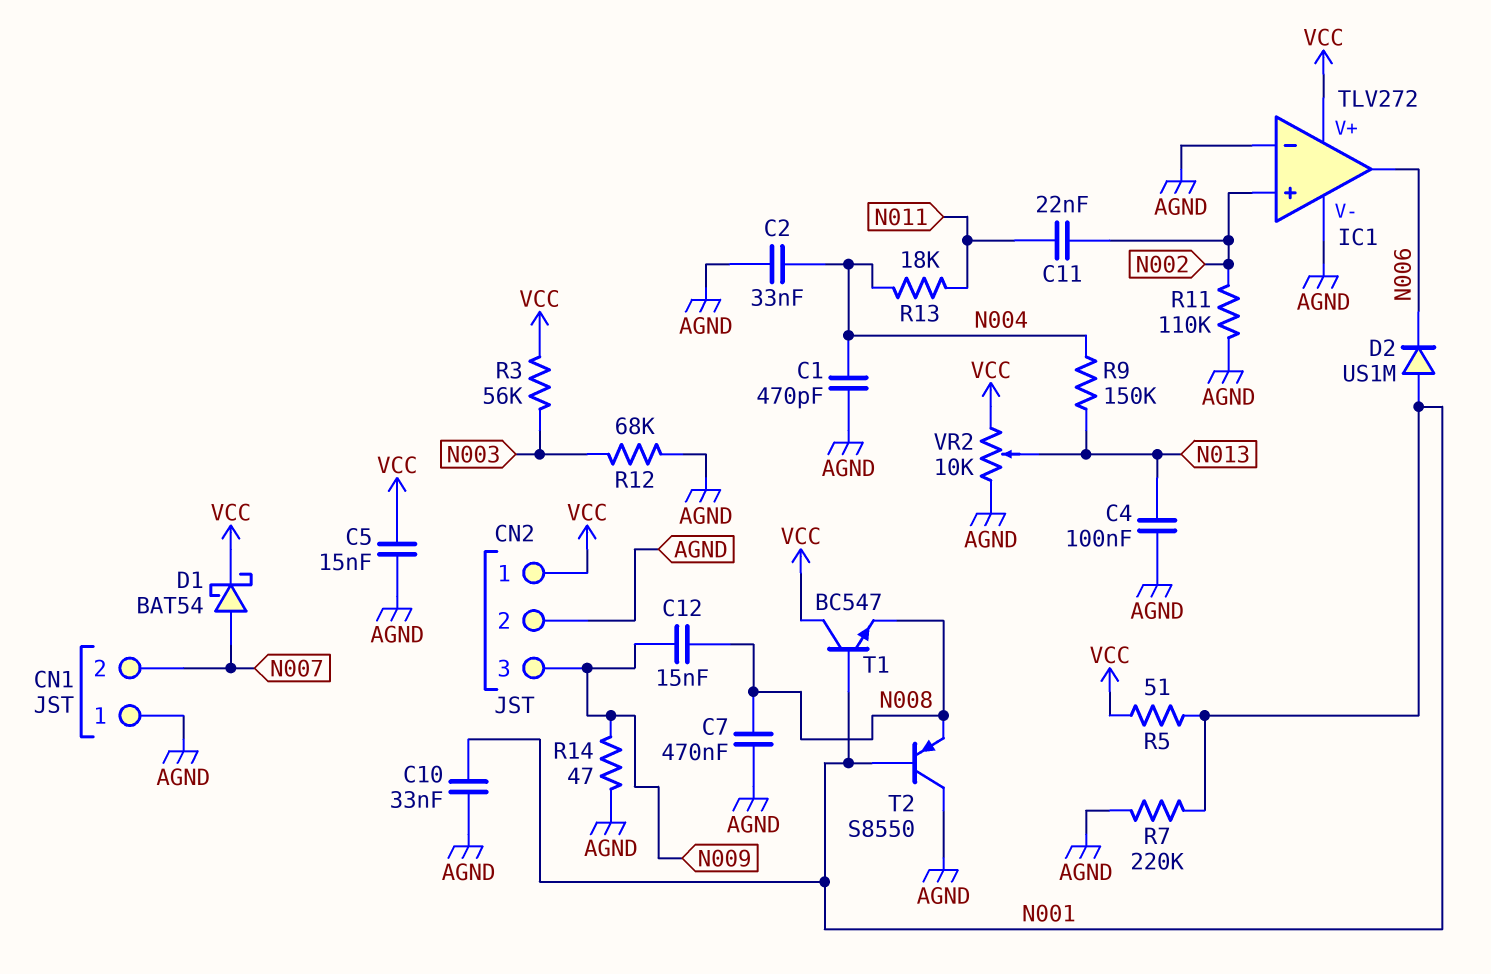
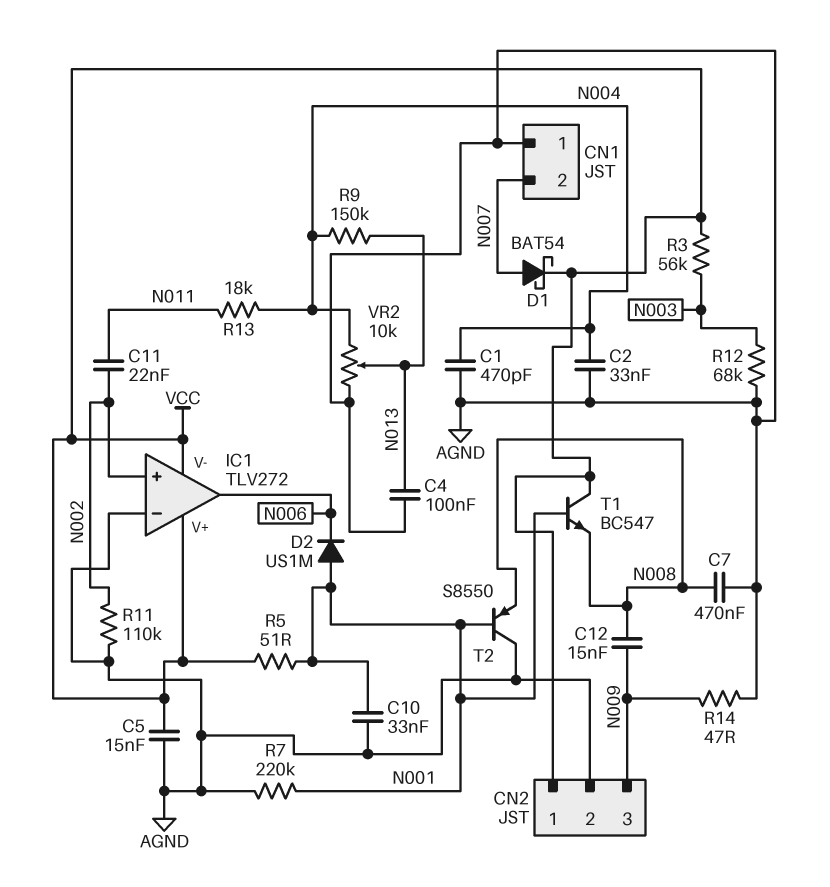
IC1 pin V-: AGND -> VCC
VR2: 10k (AGND, VCC, wiper N013) -> 10k (AGND, N004, wiper N013)

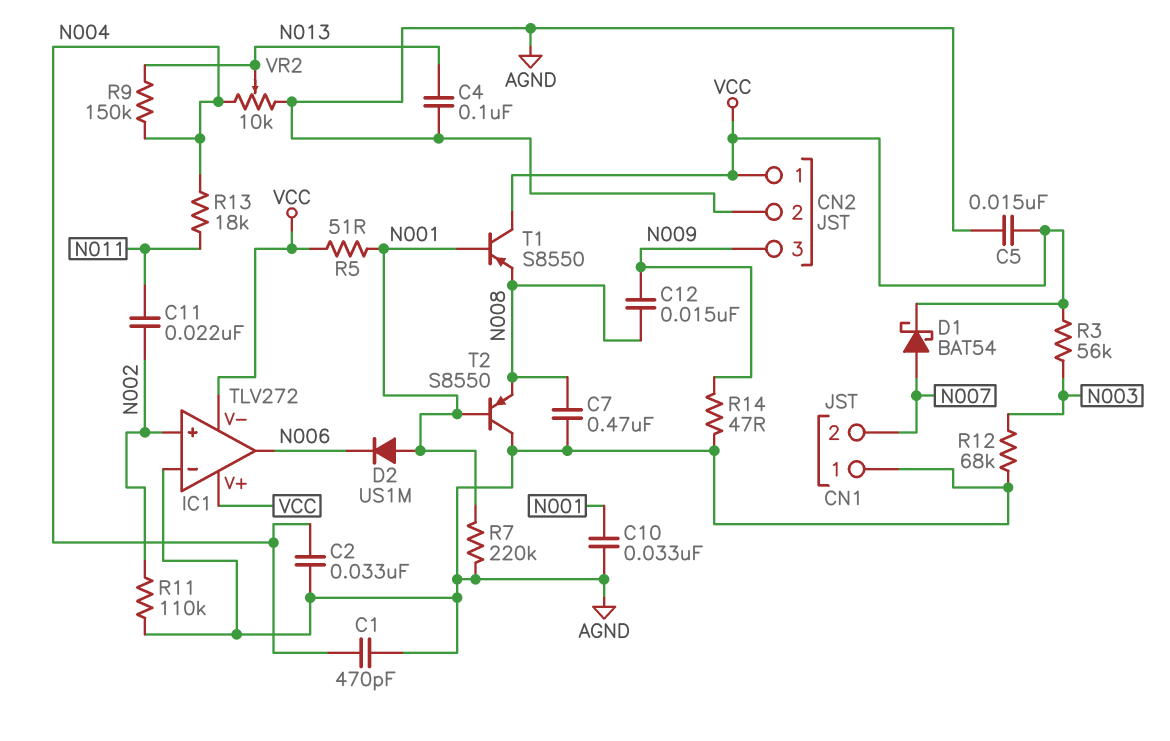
T1: NPN BC547 (B N001, C VCC, E N008) -> PNP S8550 (B N001, C VCC, E N008)

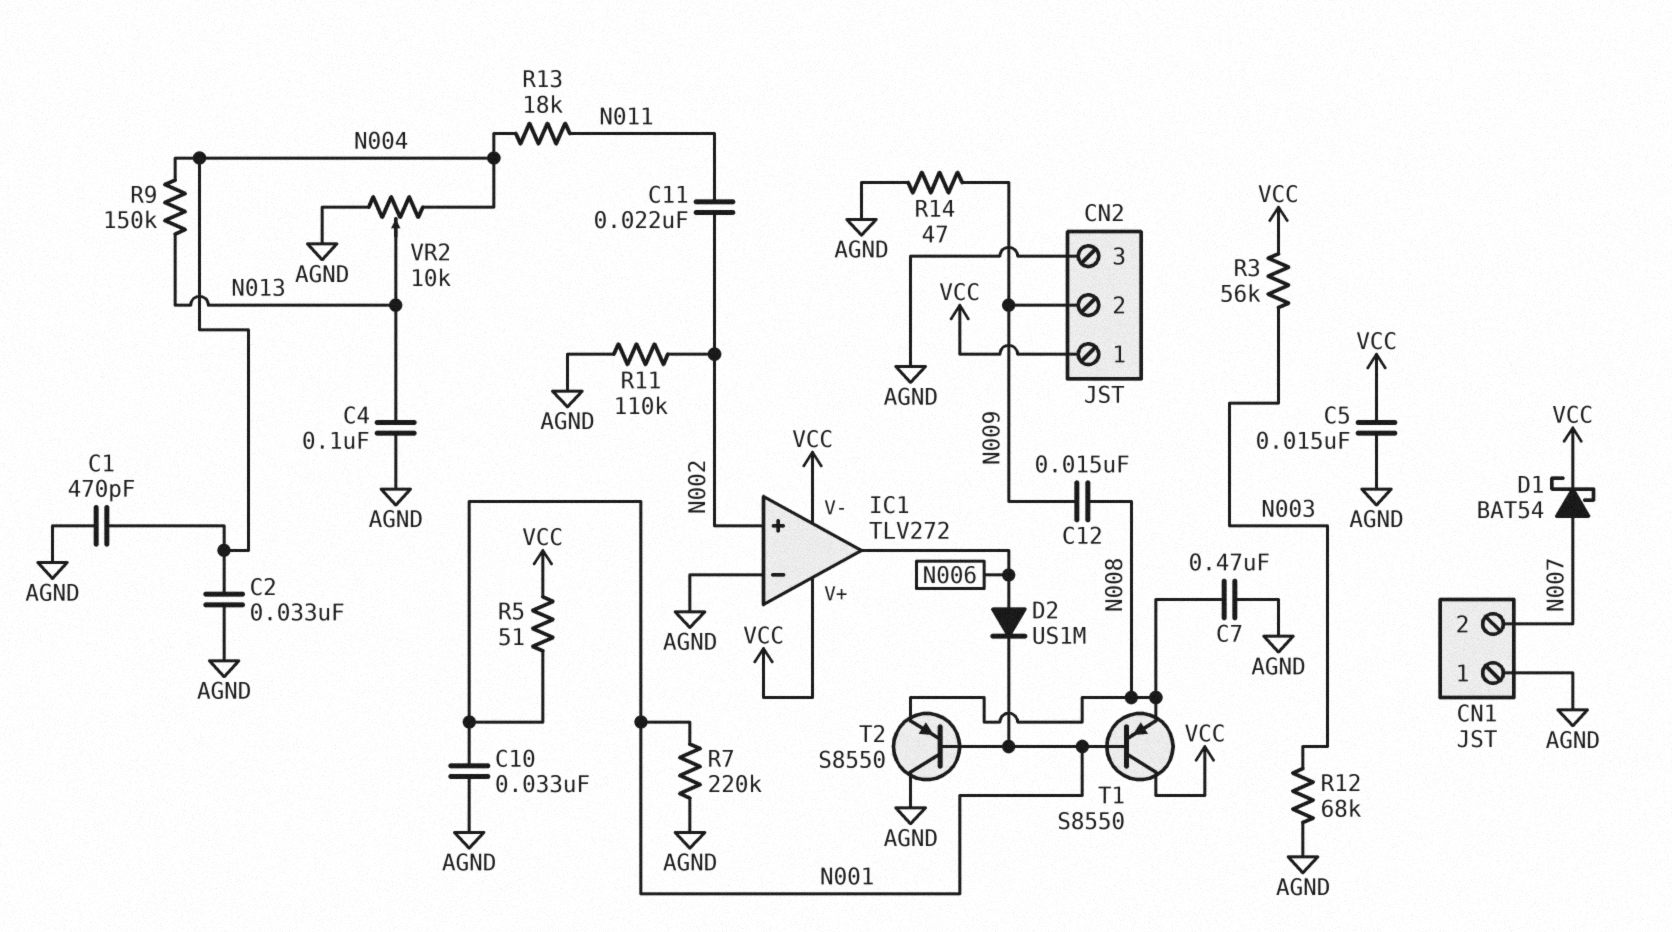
CN2 pin 2: AGND -> N009
CN2 pin 3: N009 -> AGND
D2: diode US1M (A N001, K N006) -> diode US1M (A N006, K N001)

